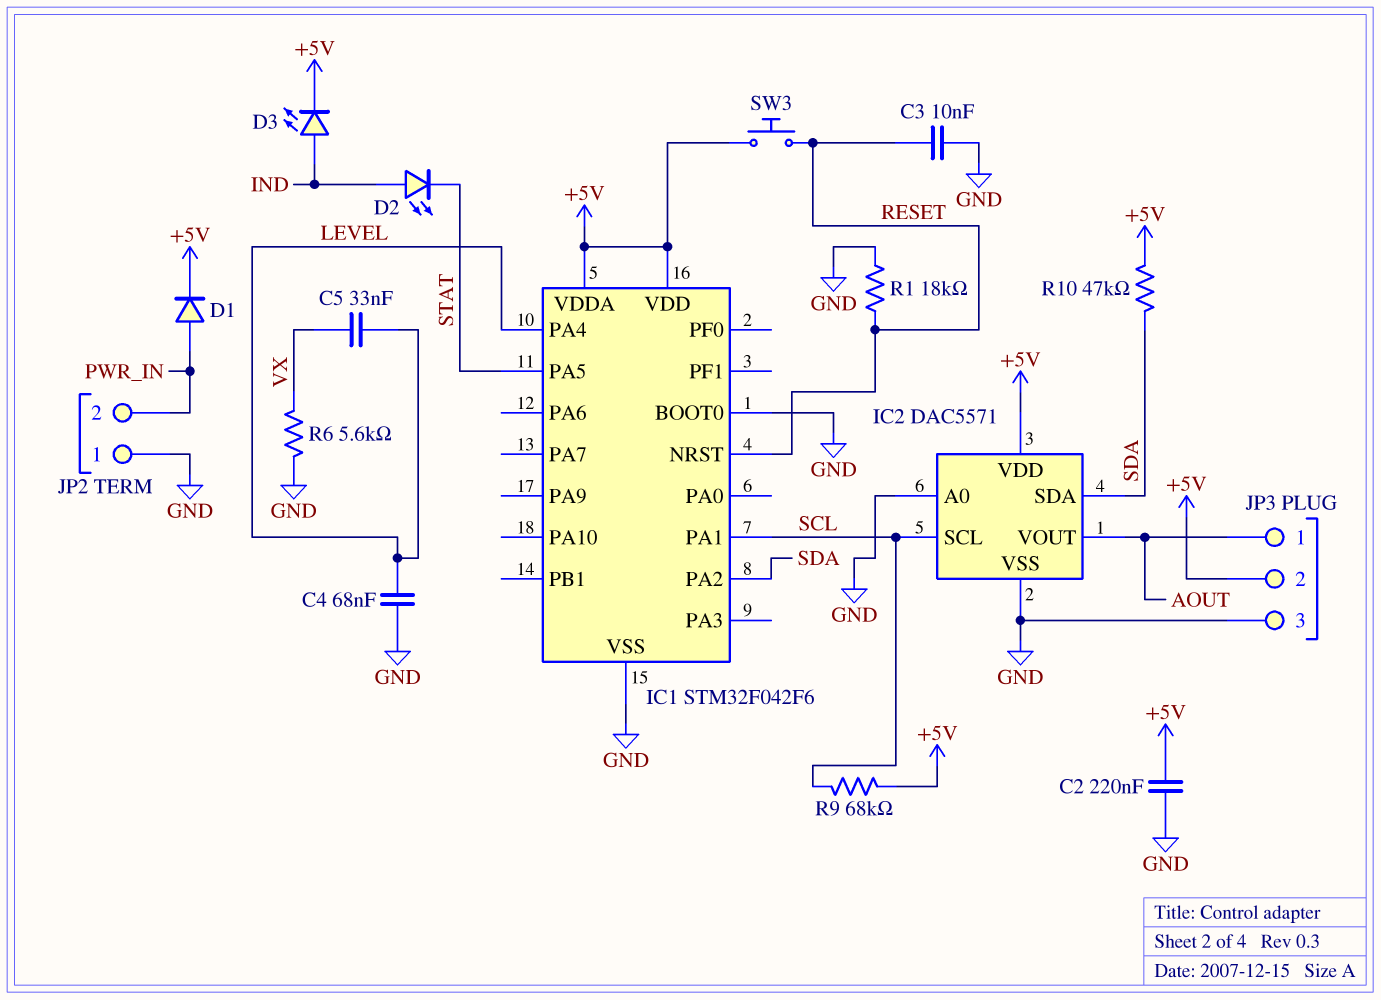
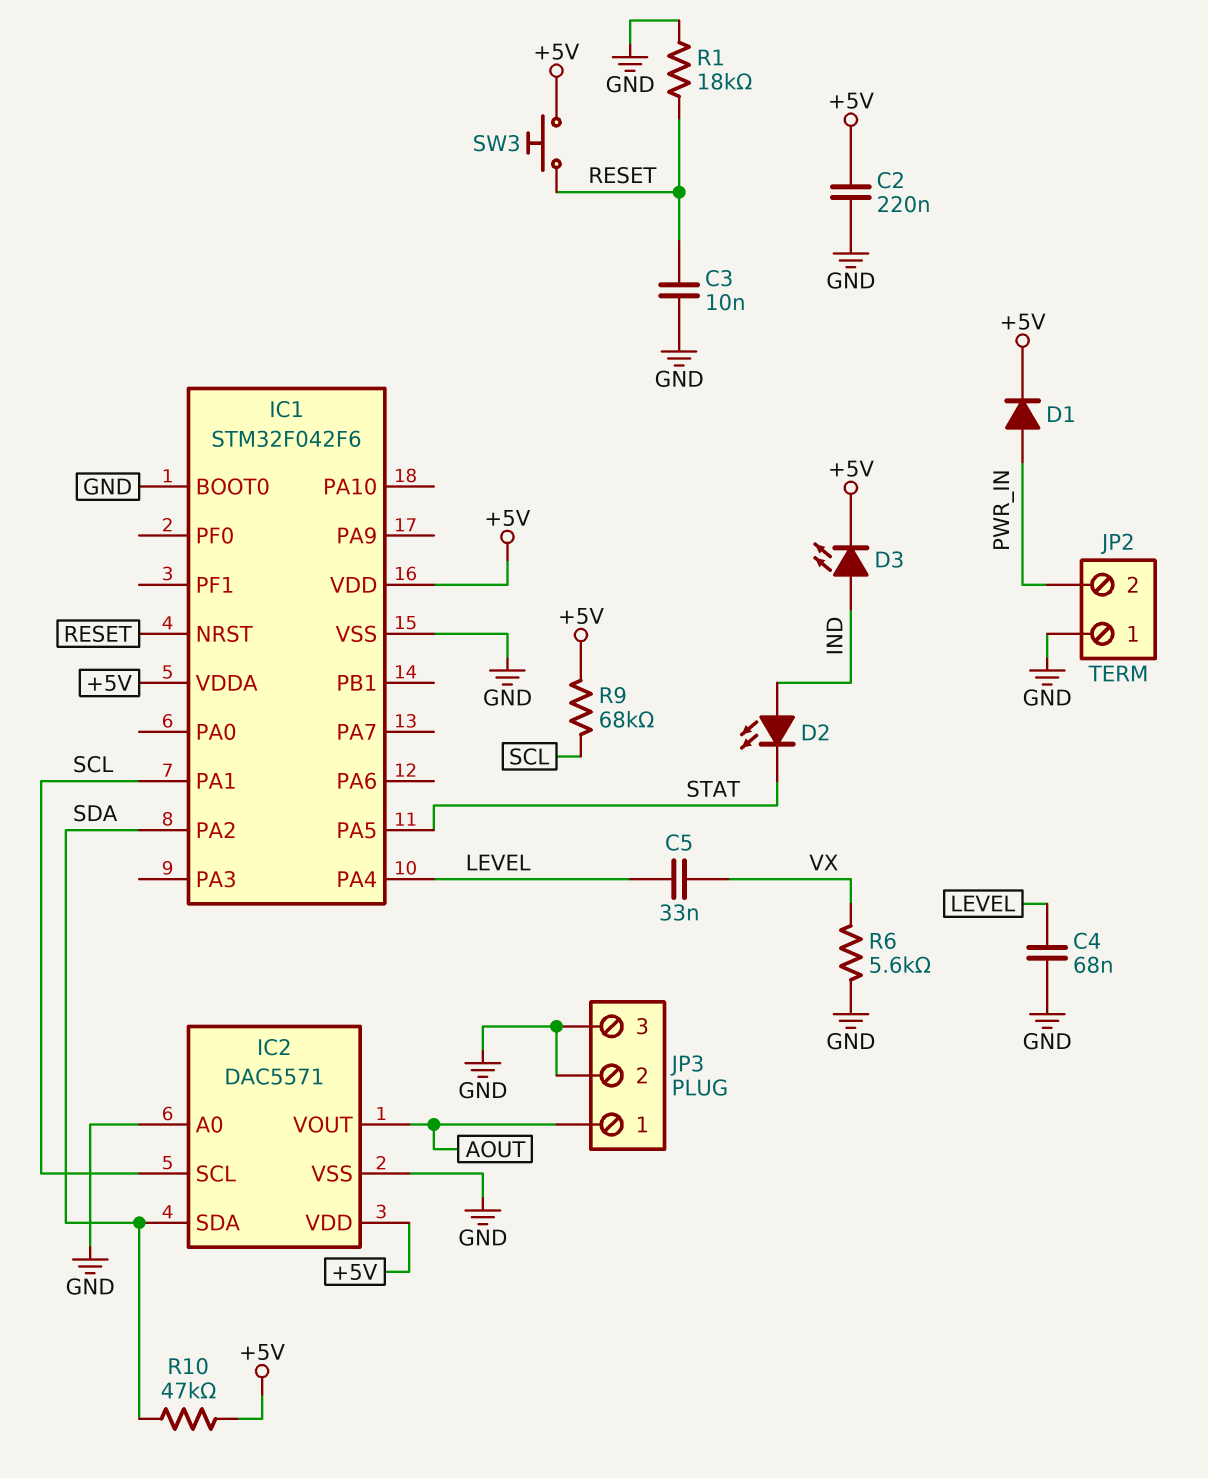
JP3 pin 2: +5V -> GND

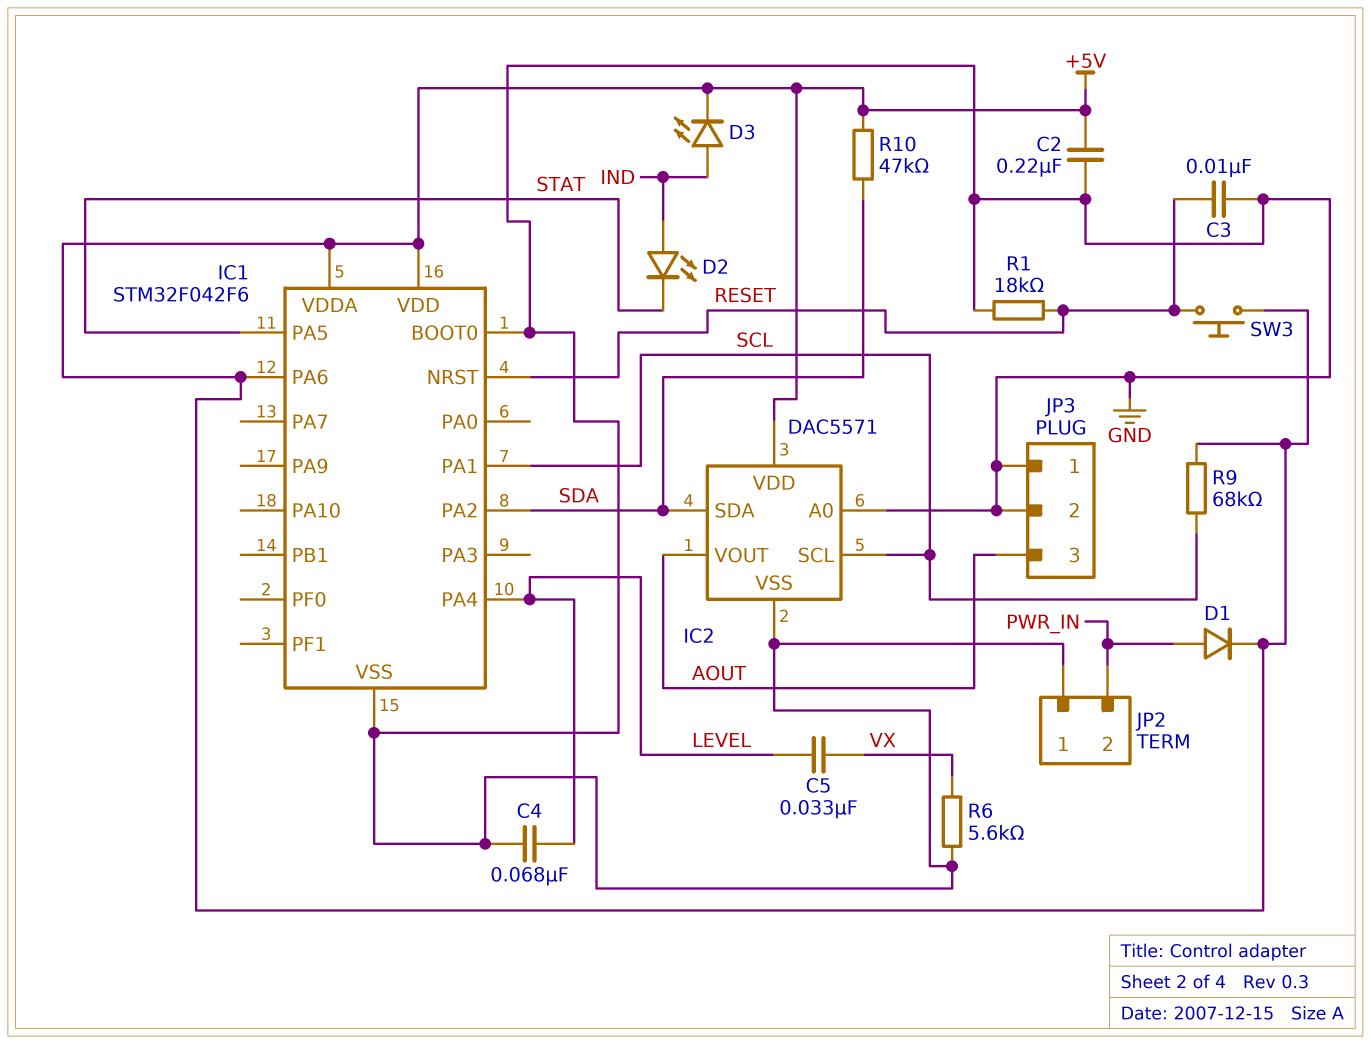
IC1 pin PA6: none -> +5V
JP3 pin 1: AOUT -> GND
JP3 pin 3: GND -> AOUT

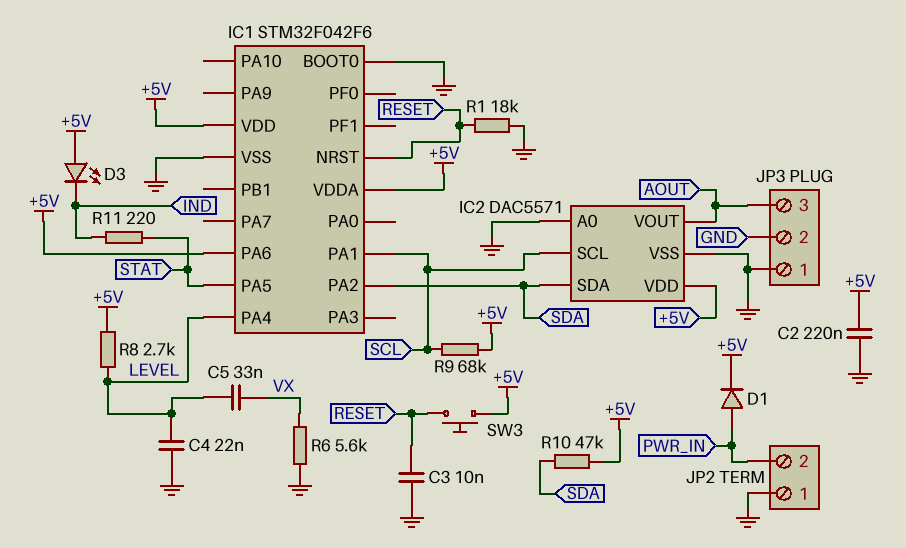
C4: 68nF (GND, LEVEL) -> 22nF (GND, LEVEL)
D2: LED (A IND, K STAT) -> none
D3: LED (A IND, K +5V) -> LED (A +5V, K IND)
R8: none -> 2.7k (+5V, LEVEL)
R11: none -> 220 (IND, STAT)

